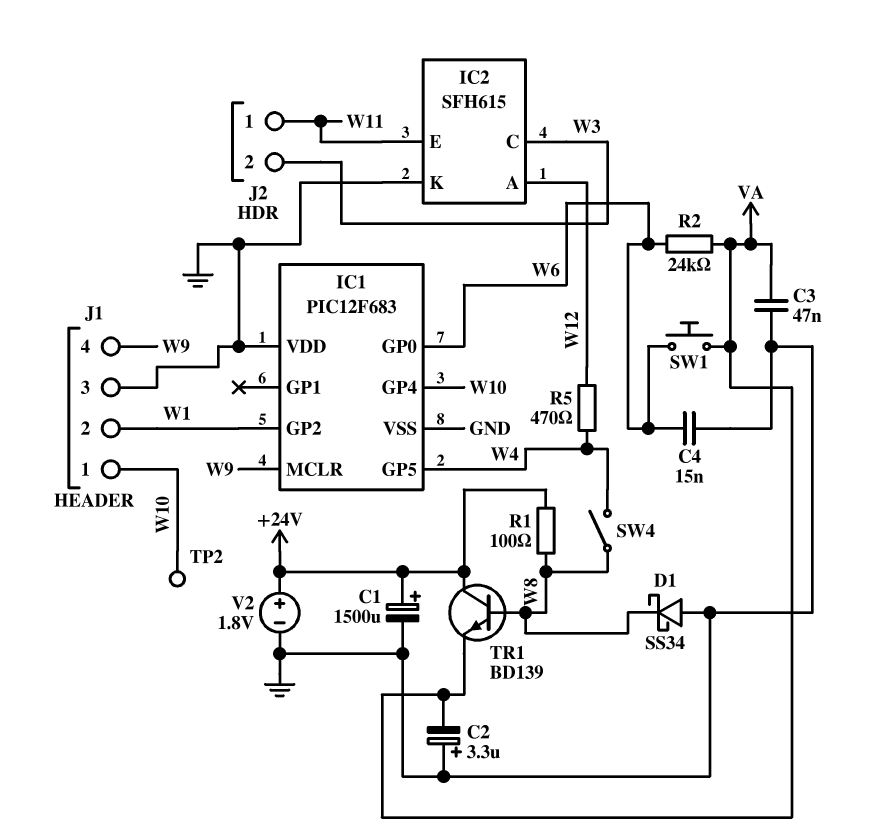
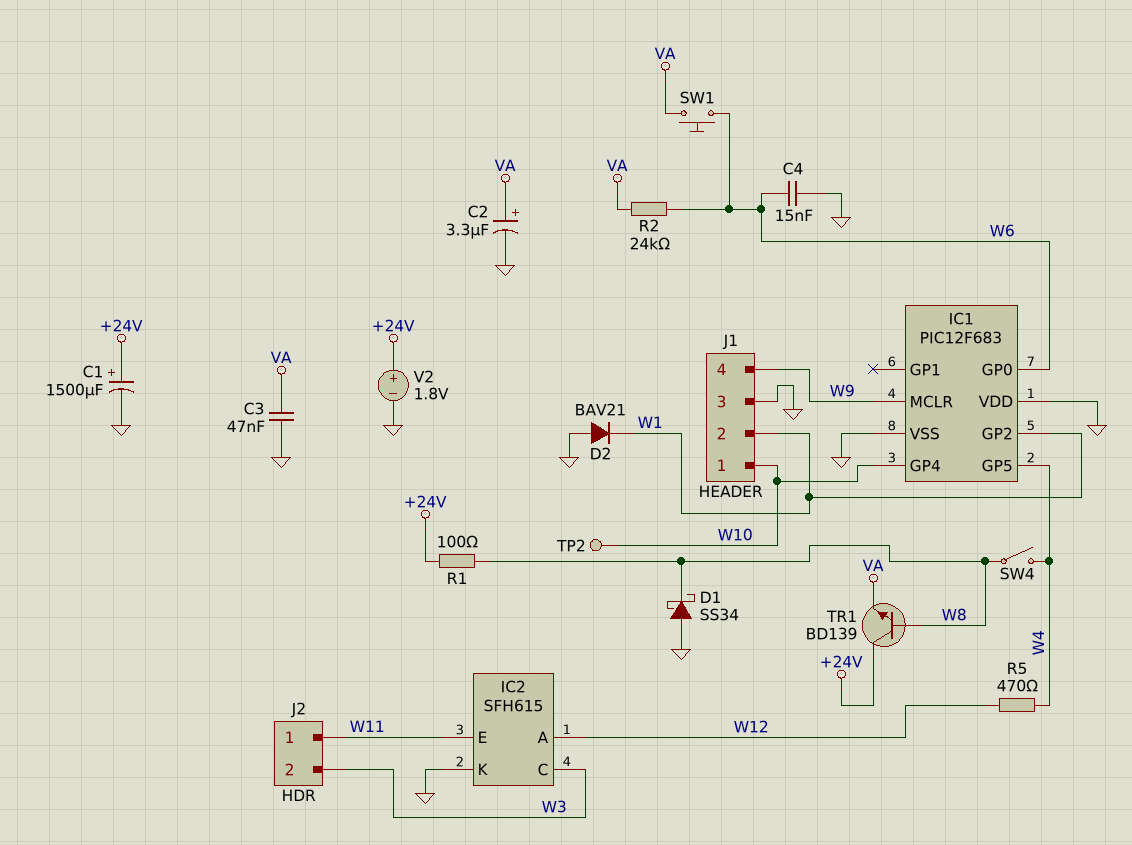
C2: 3.3uF (plus GND, minus VA) -> 3.3uF (plus VA, minus GND)
D2: none -> diode BAV21 (A GND, K W1)

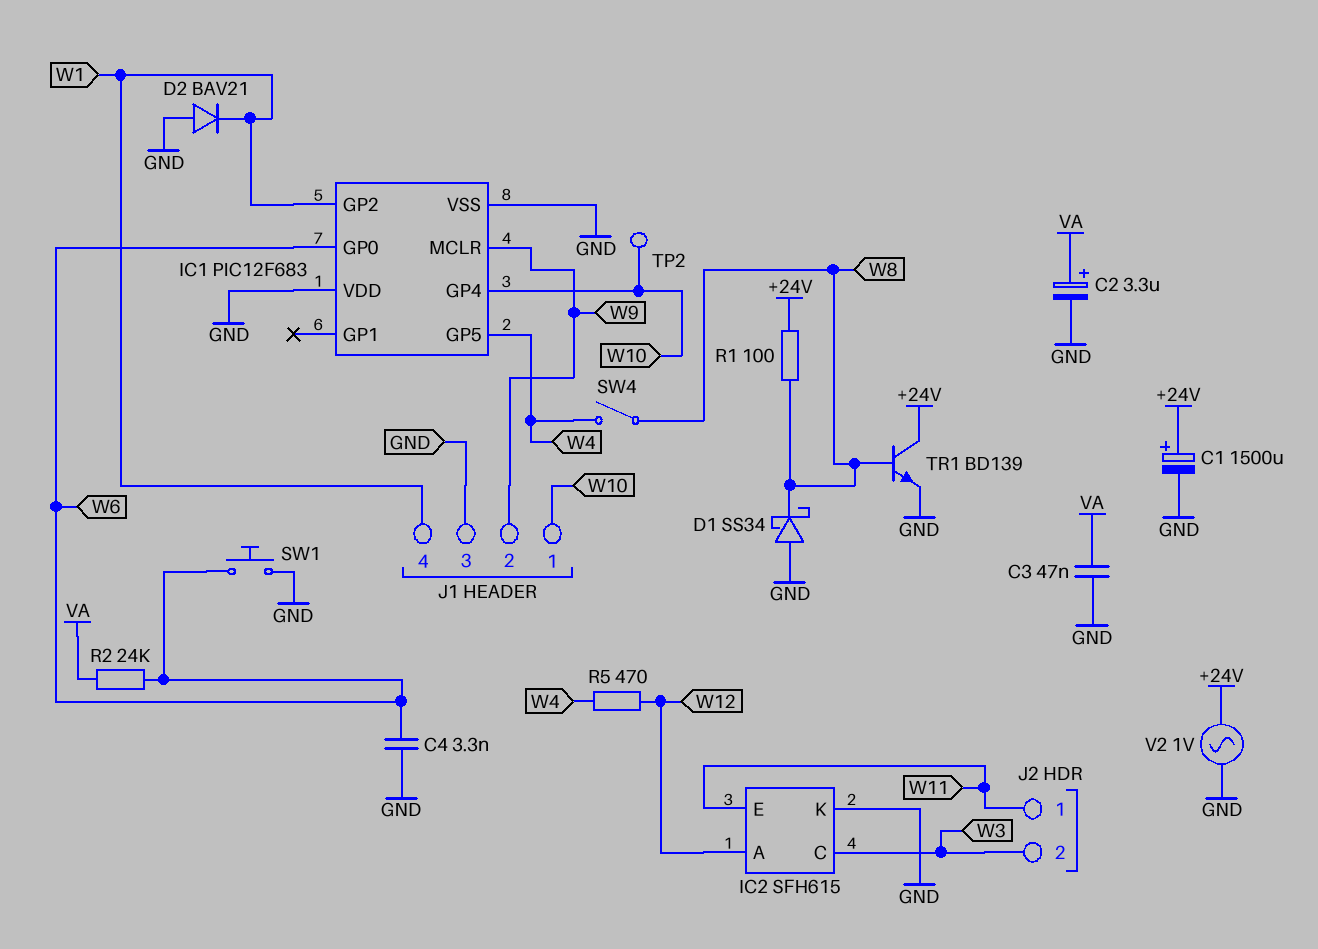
C4: 15nF (GND, W6) -> 3.3nF (GND, W6)
J1 pin 2: W1 -> W9
J1 pin 4: W9 -> W1
SW1: button (VA, W6) -> button (GND, W6)
TR1: NPN BD139 (B W8, C +24V, E VA) -> NPN BD139 (B W8, C +24V, E GND)
V2: 1.8V (plus +24V, minus GND) -> AC 1V (+24V, GND)

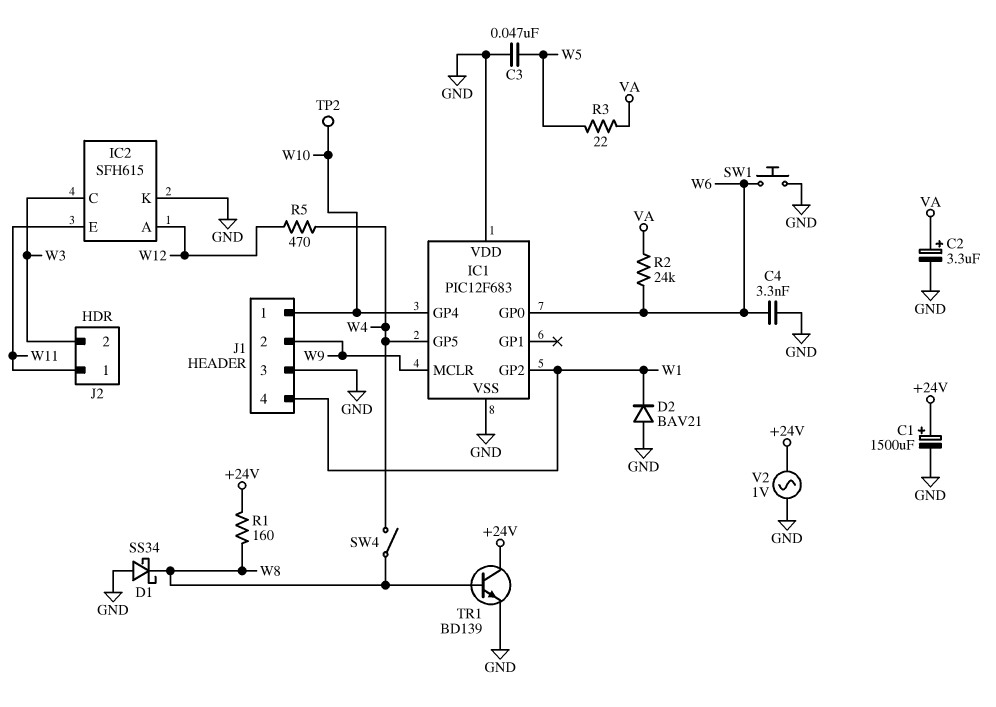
C3: 47nF (GND, VA) -> 47nF (GND, W5)
R1: 100 (+24V, W8) -> 160 (+24V, W8)
R3: none -> 22 (VA, W5)

